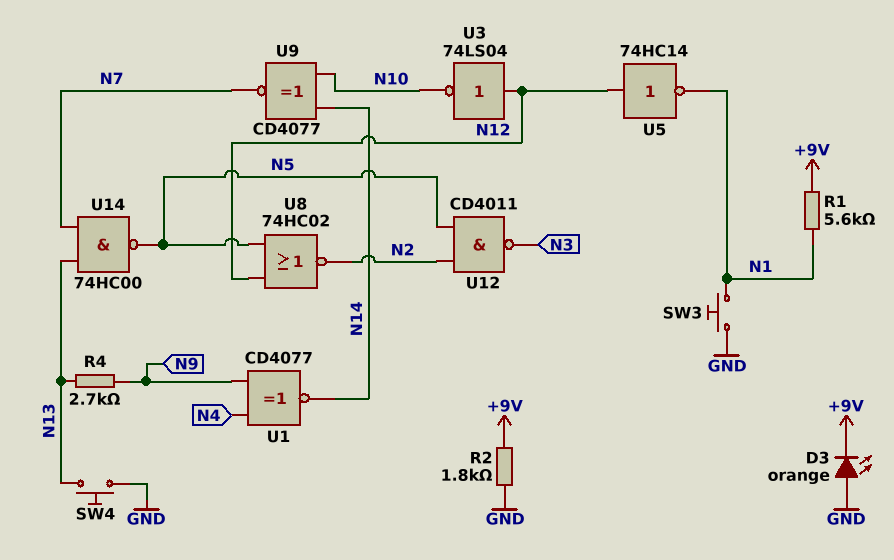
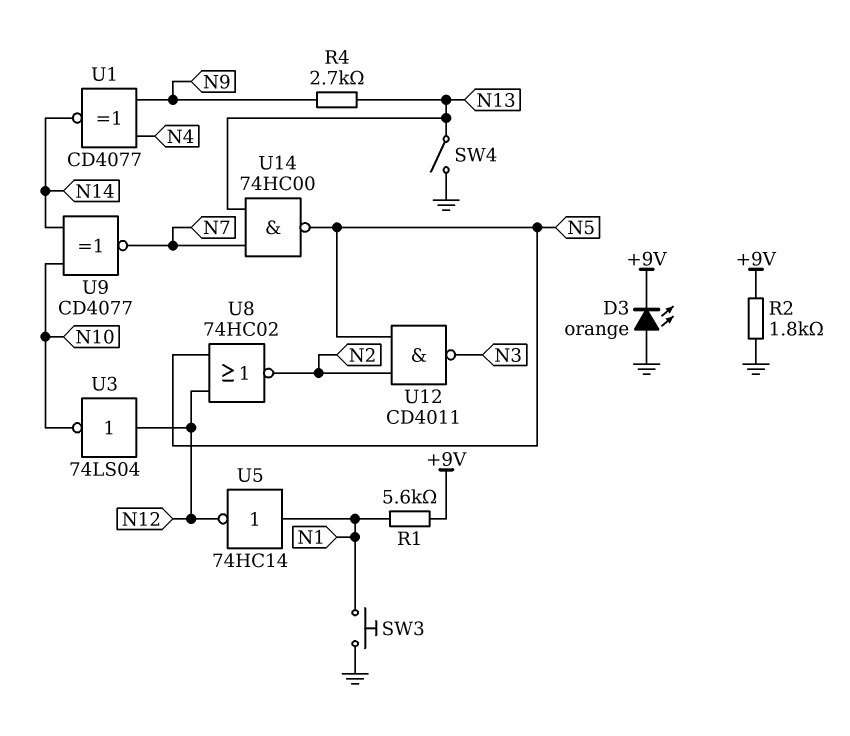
SW4: button (GND, N13) -> switch (GND, N13)
U5: NOT 74HC14 (in N12, out N1) -> NOT 74HC14 (in N1, out N12)

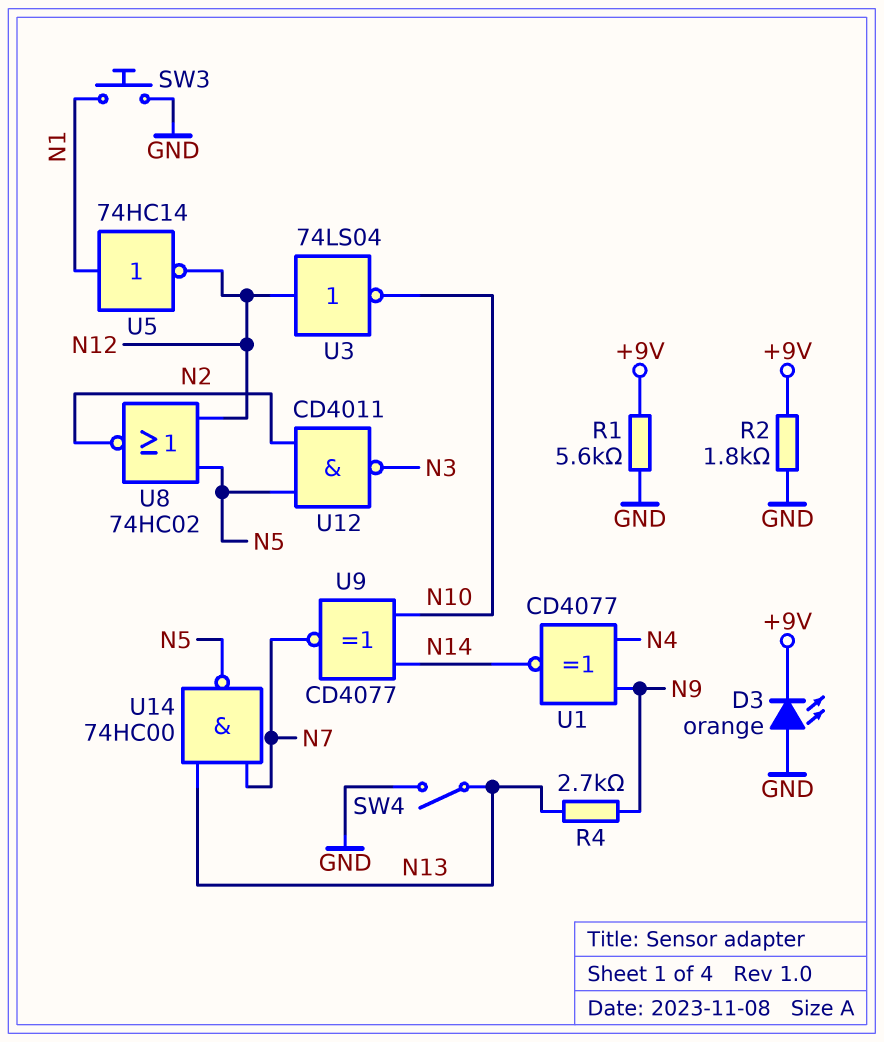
R1: 5.6k (+9V, N1) -> 5.6k (+9V, GND)

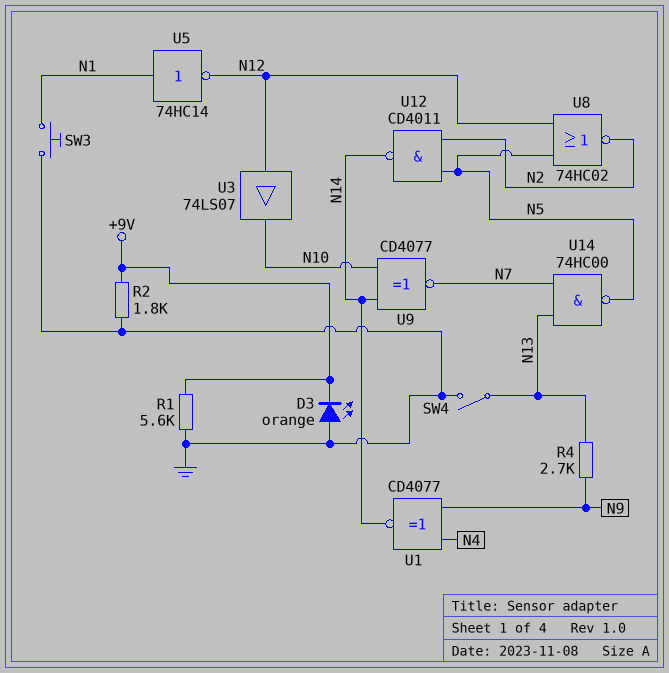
U3: NOT 74LS04 (in N12, out N10) -> buffer 74LS07 (in N12, out N10)
U12: NAND CD4011 (in N2, in N5, out N3) -> NAND CD4011 (in N2, in N5, out N14)

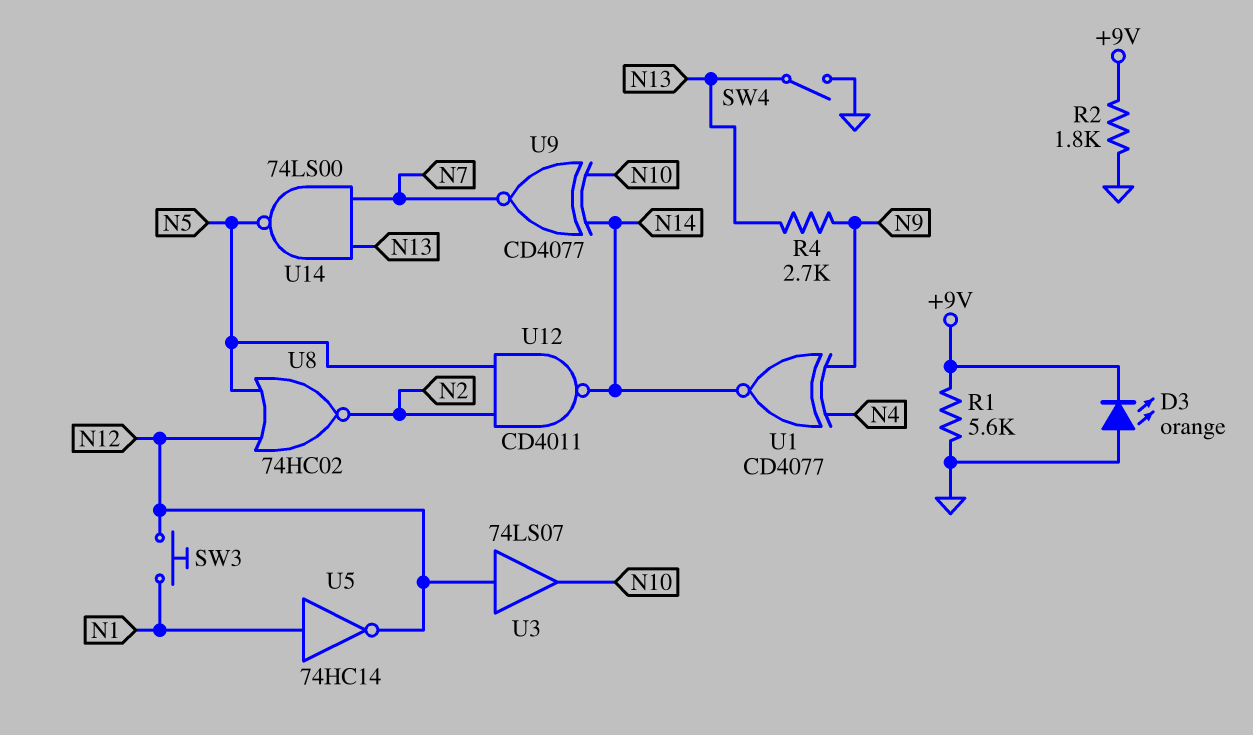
SW3: button (GND, N1) -> button (N1, N12)
U14: NAND 74HC00 (in N7, in N13, out N5) -> NAND 74LS00 (in N7, in N13, out N5)

